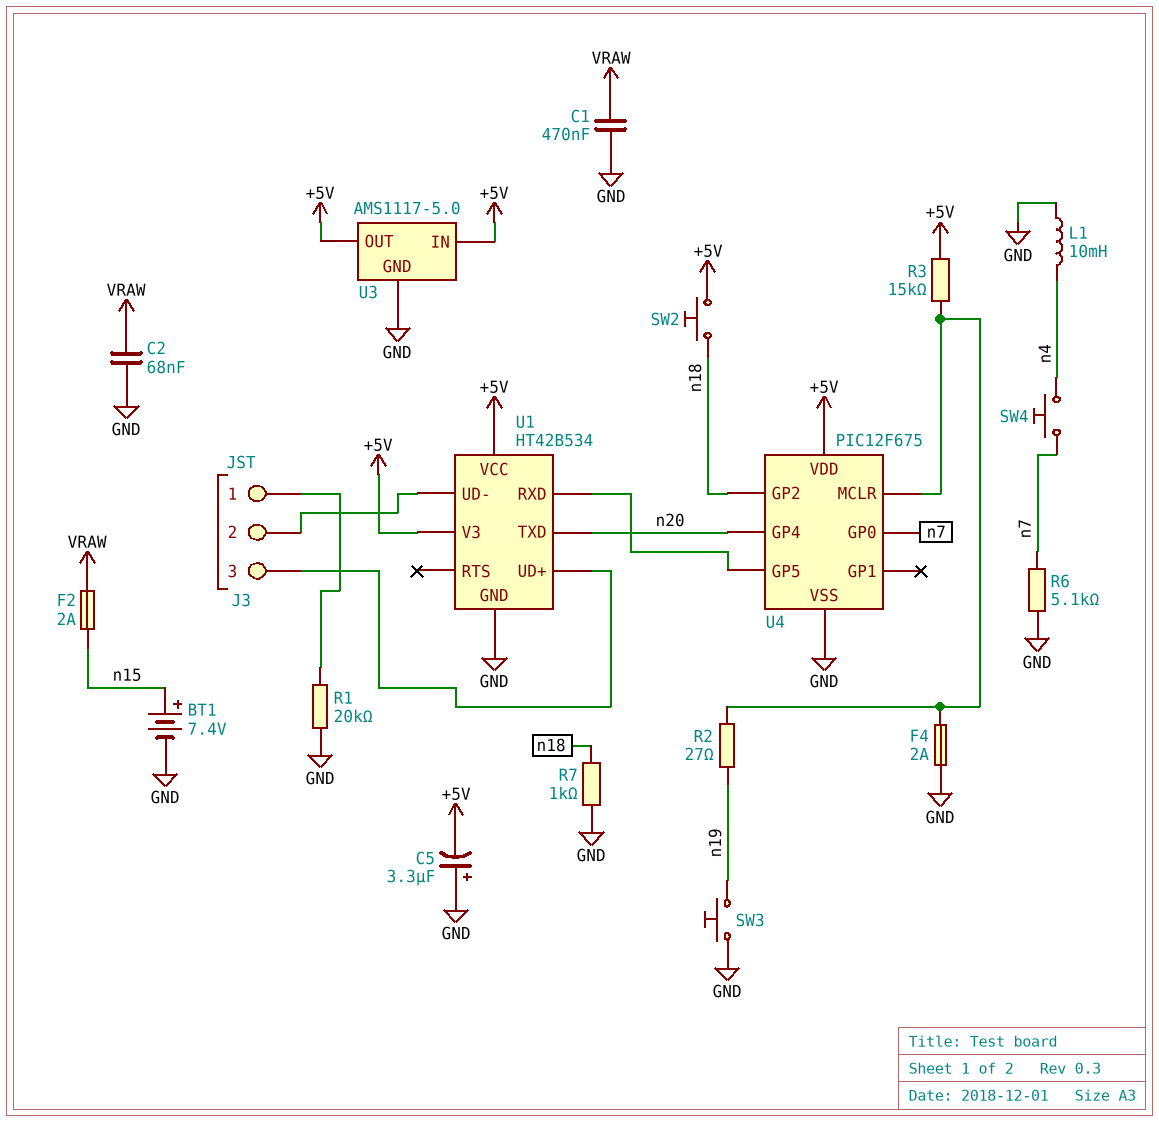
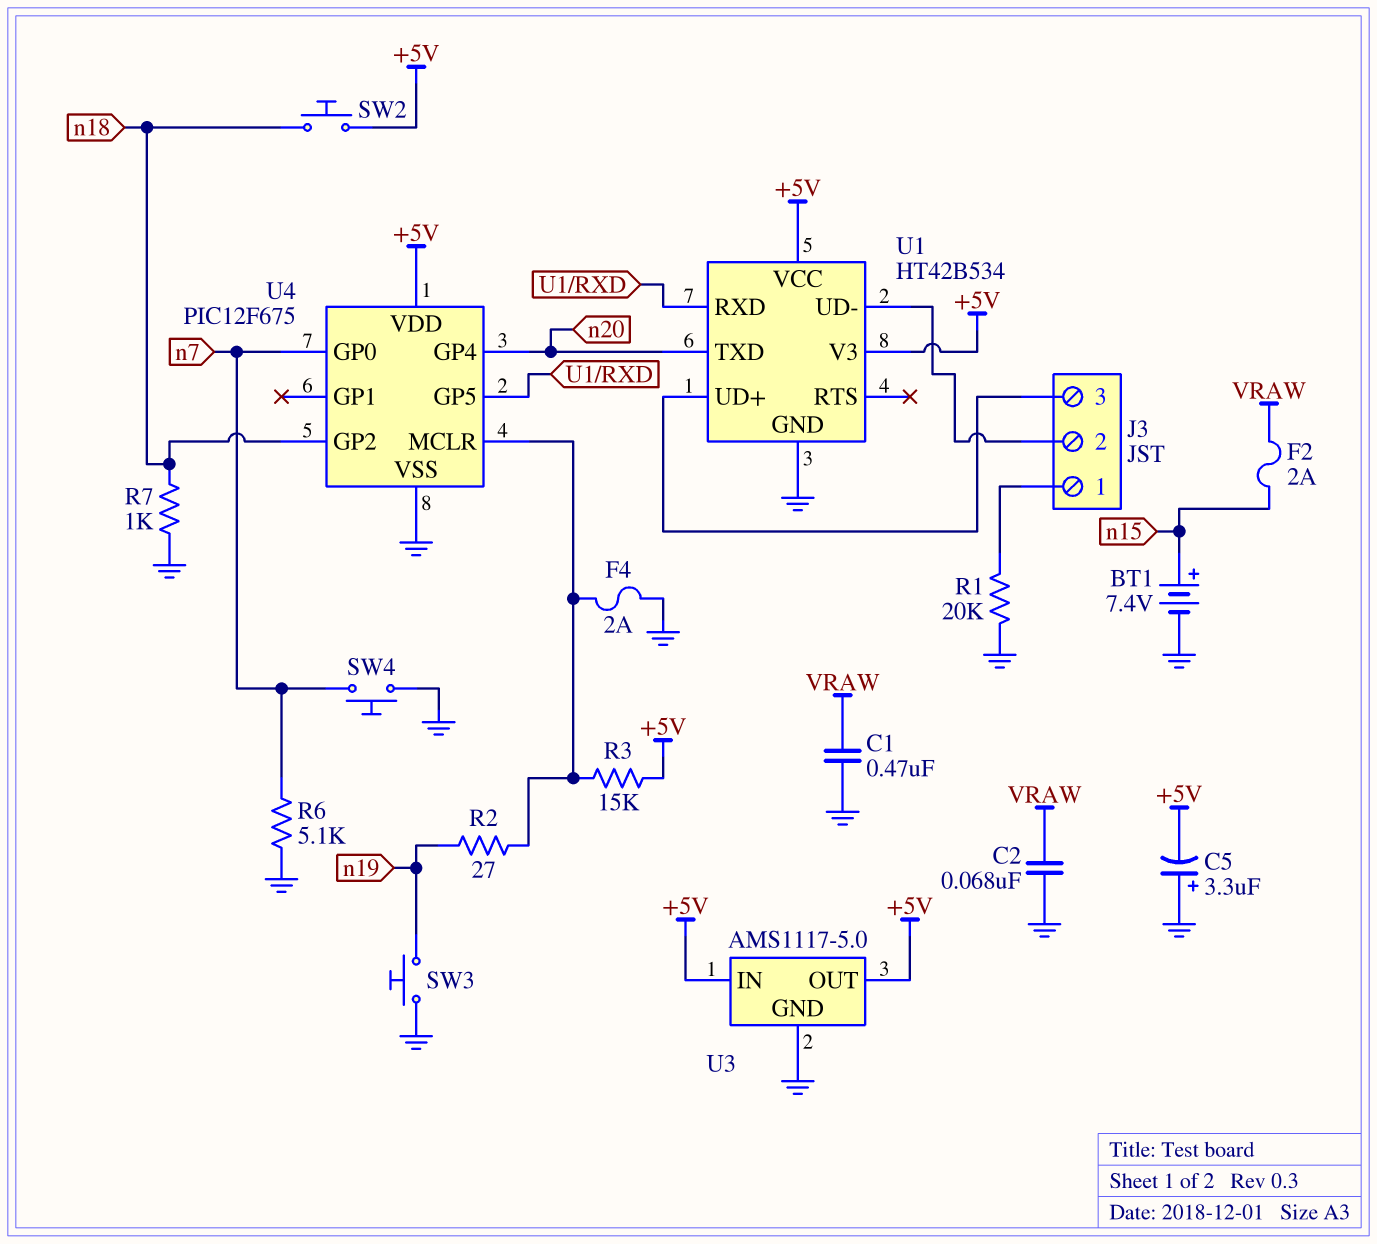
L1: 10mH (GND, n4) -> none
SW4: button (n4, n7) -> button (GND, n7)

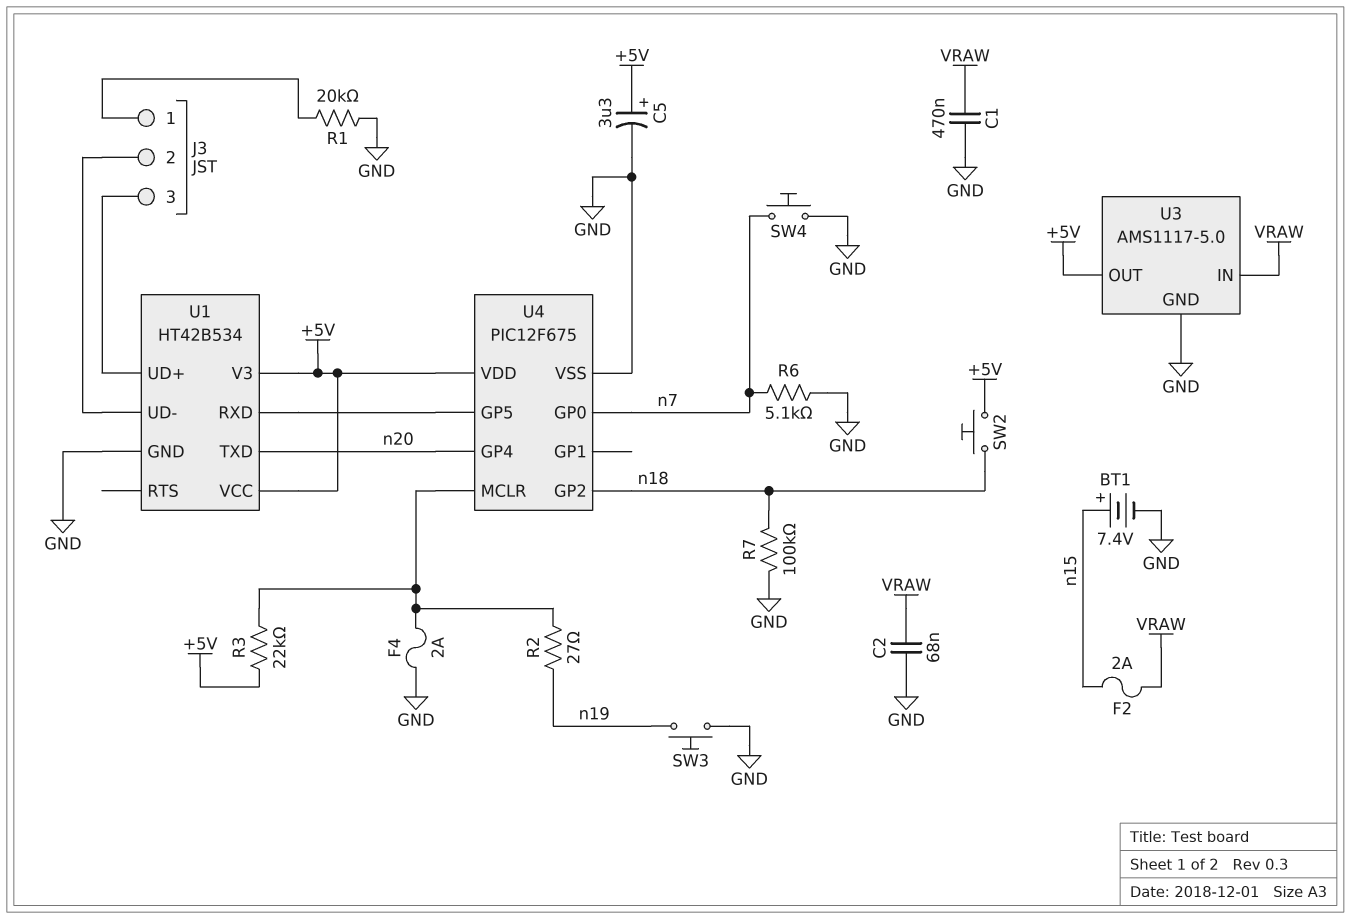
C5: 3.3uF (plus GND, minus +5V) -> 3.3uF (plus +5V, minus GND)
R3: 15k (+5V, U4/MCLR) -> 22k (+5V, U4/MCLR)
R7: 1k (GND, n18) -> 100k (GND, n18)
U3 pin IN: +5V -> VRAW

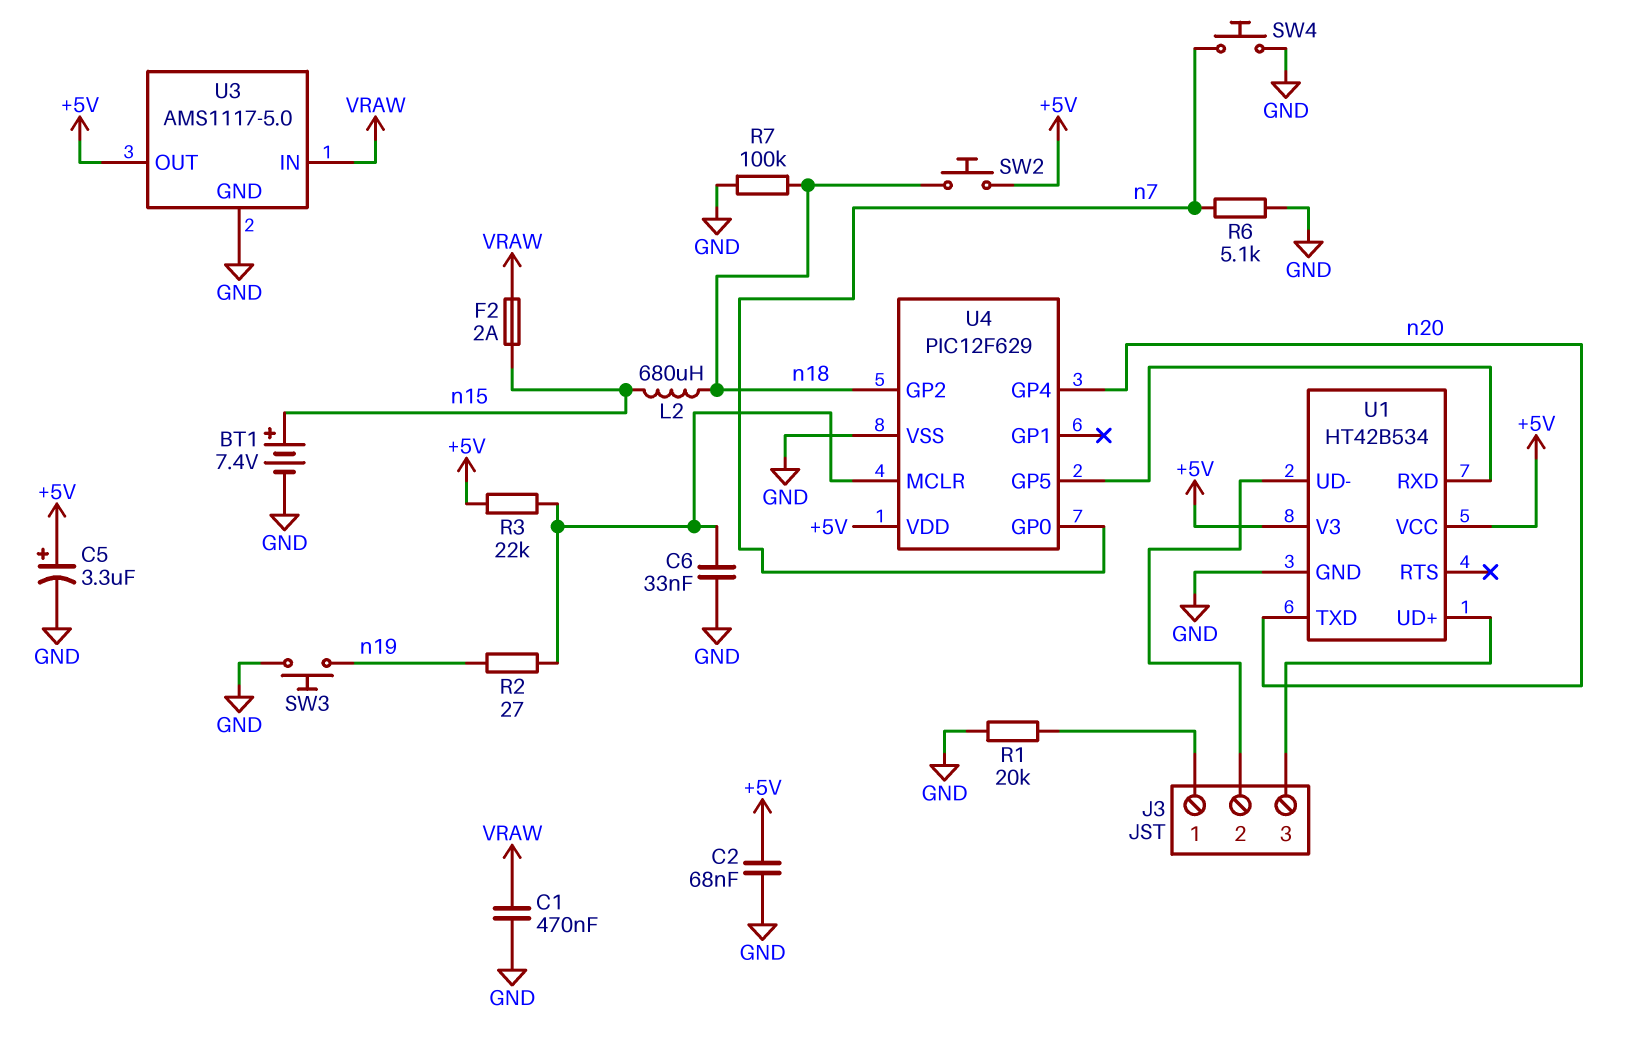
C2: 68nF (GND, VRAW) -> 68nF (+5V, GND)
C6: none -> 33nF (GND, U4/MCLR)
F4: 2A (GND, U4/MCLR) -> none
L2: none -> 680uH (n15, n18)
U4: PIC12F675 -> PIC12F629

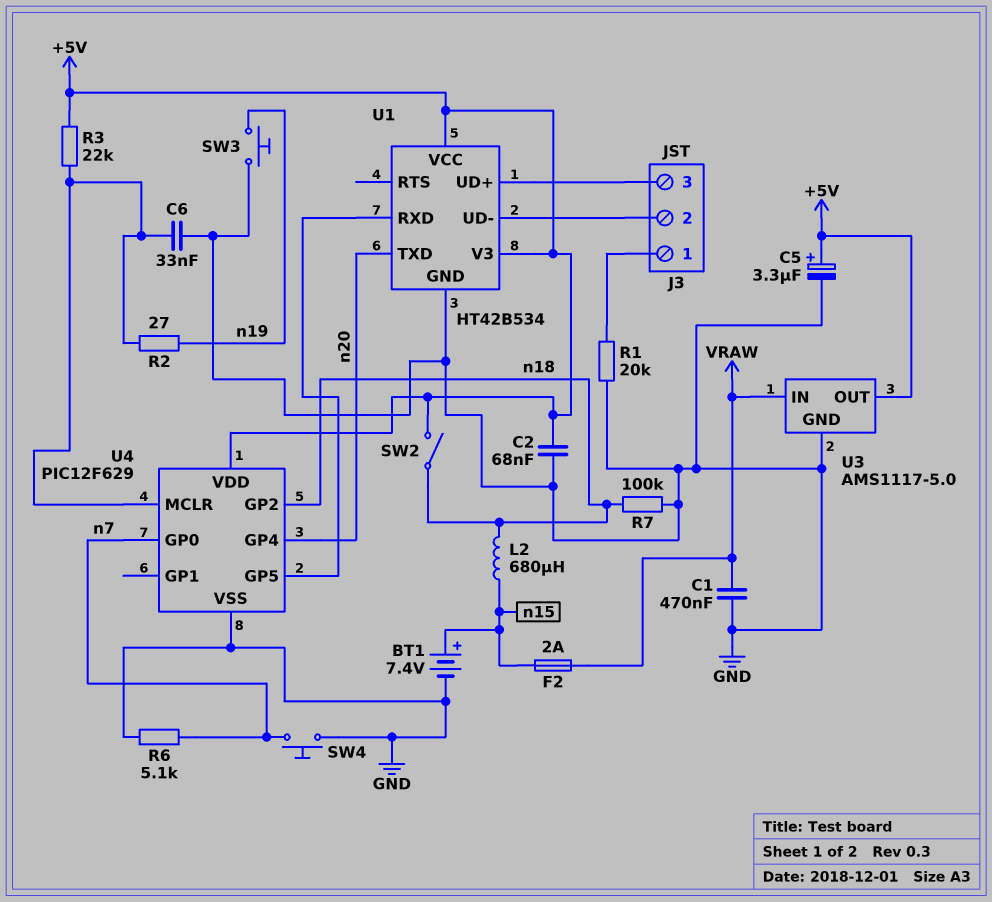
SW2: button (+5V, n18) -> switch (+5V, n18)

